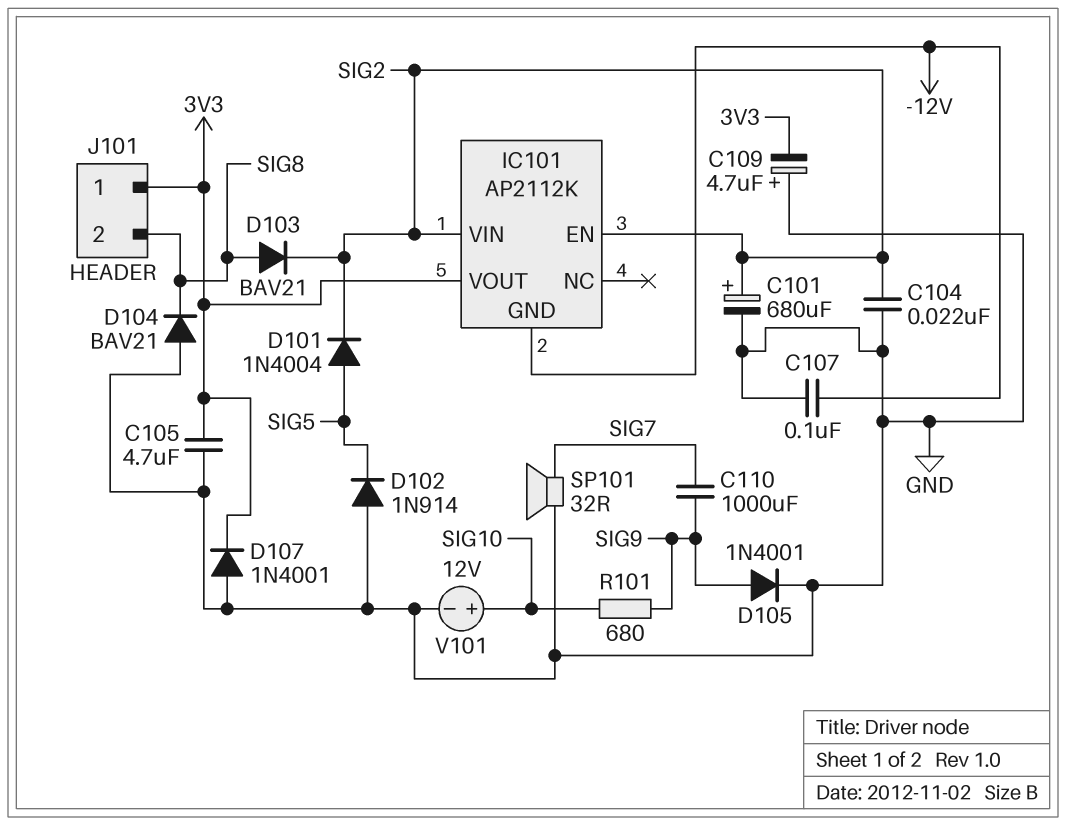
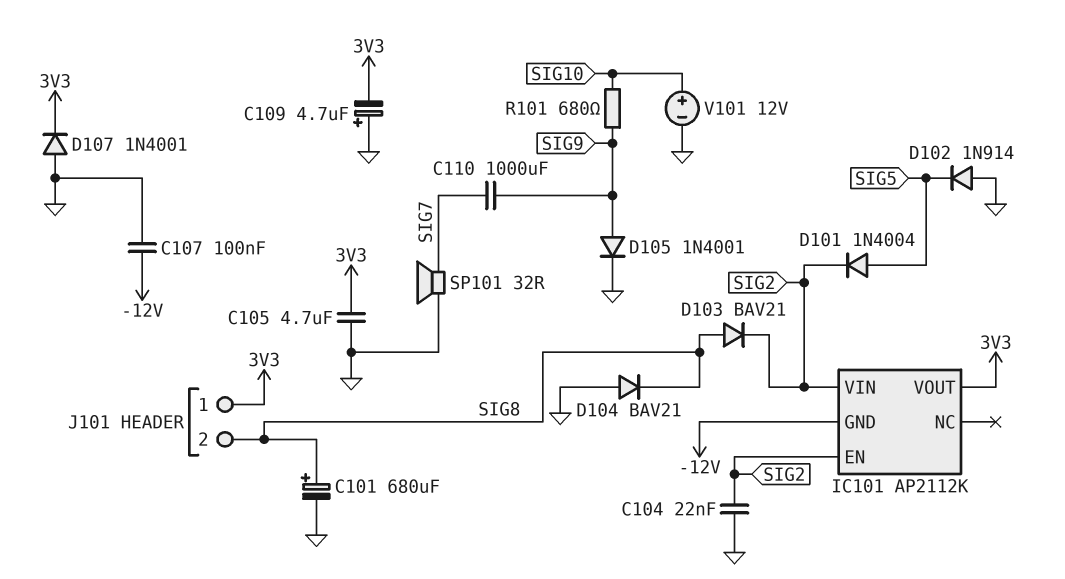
C101: 680uF (plus SIG2, minus GND) -> 680uF (plus SIG8, minus GND)

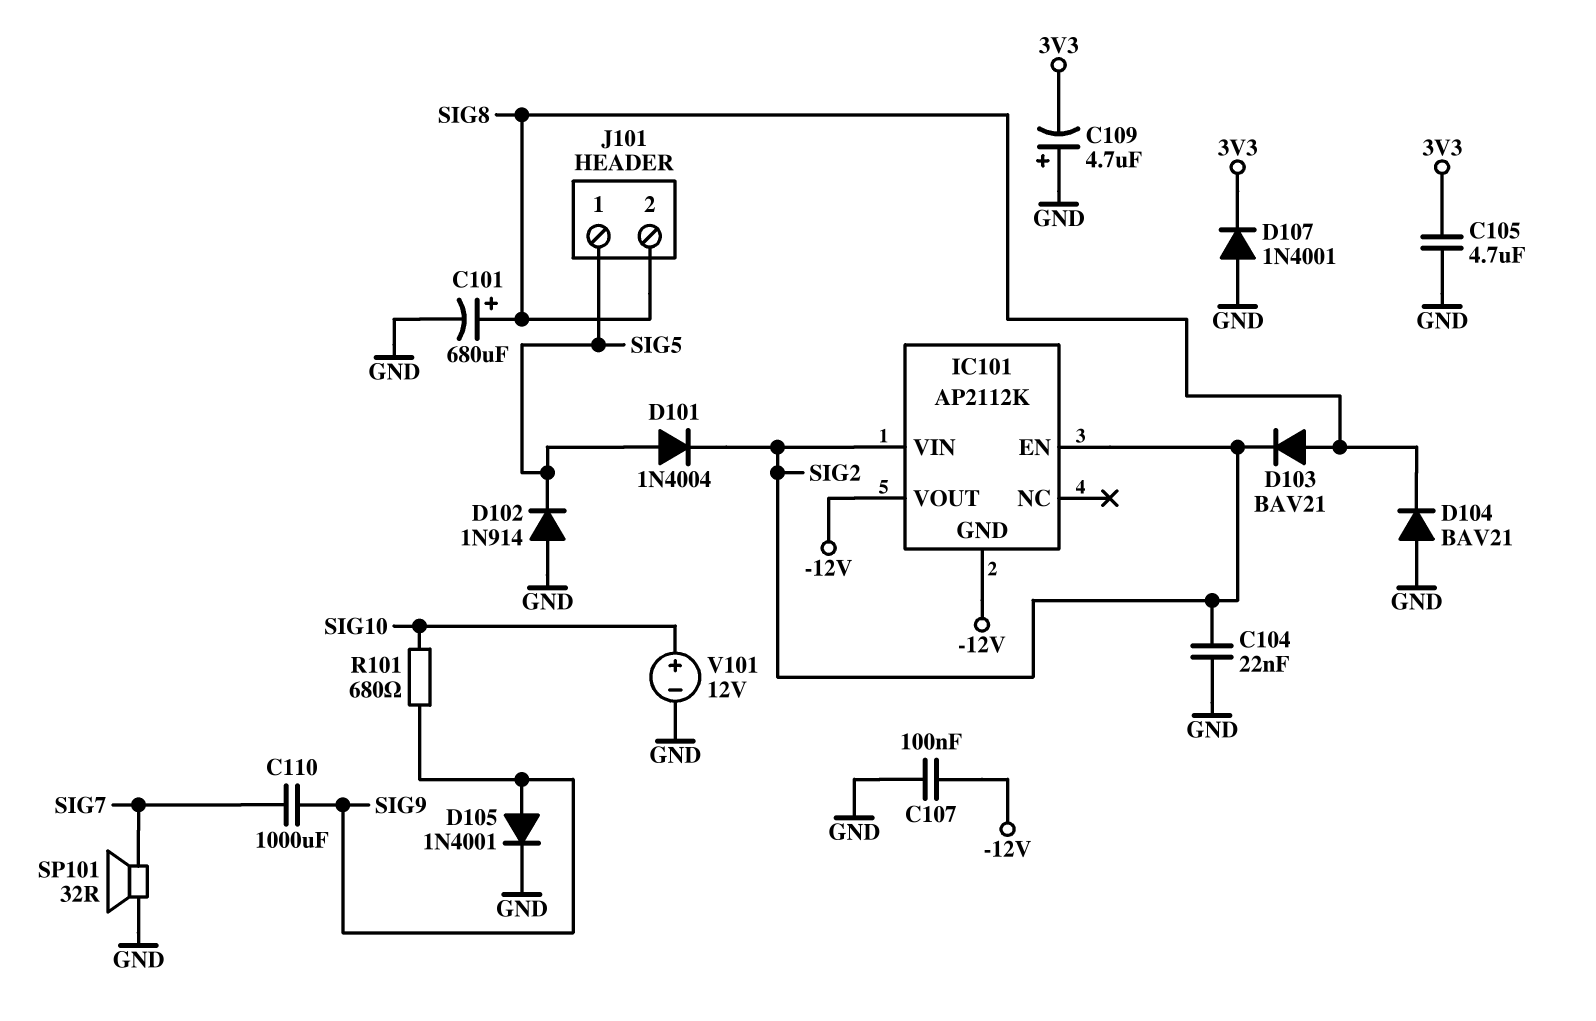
IC101 pin VOUT: 3V3 -> -12V
J101 pin 1: 3V3 -> SIG5

